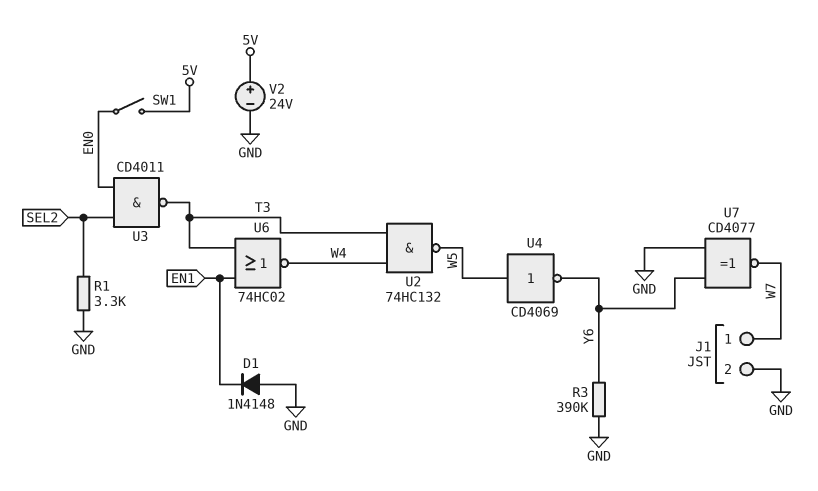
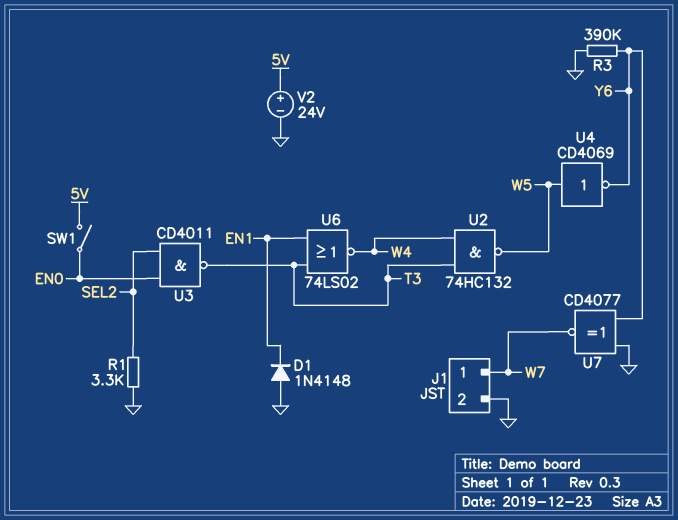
U6: NOR 74HC02 (in EN1, in T3, out W4) -> NOR 74LS02 (in EN1, in T3, out W4)

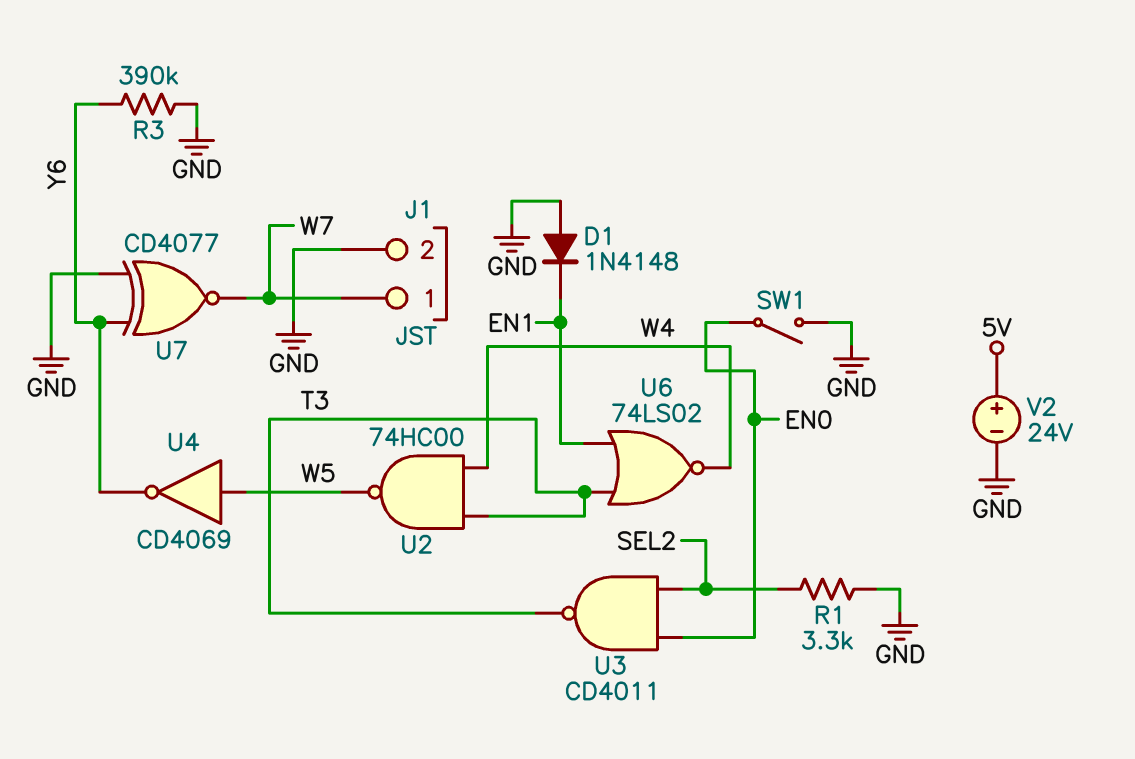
SW1: switch (5V, EN0) -> switch (EN0, GND)
U2: NAND 74HC132 (in T3, in W4, out W5) -> NAND 74HC00 (in T3, in W4, out W5)

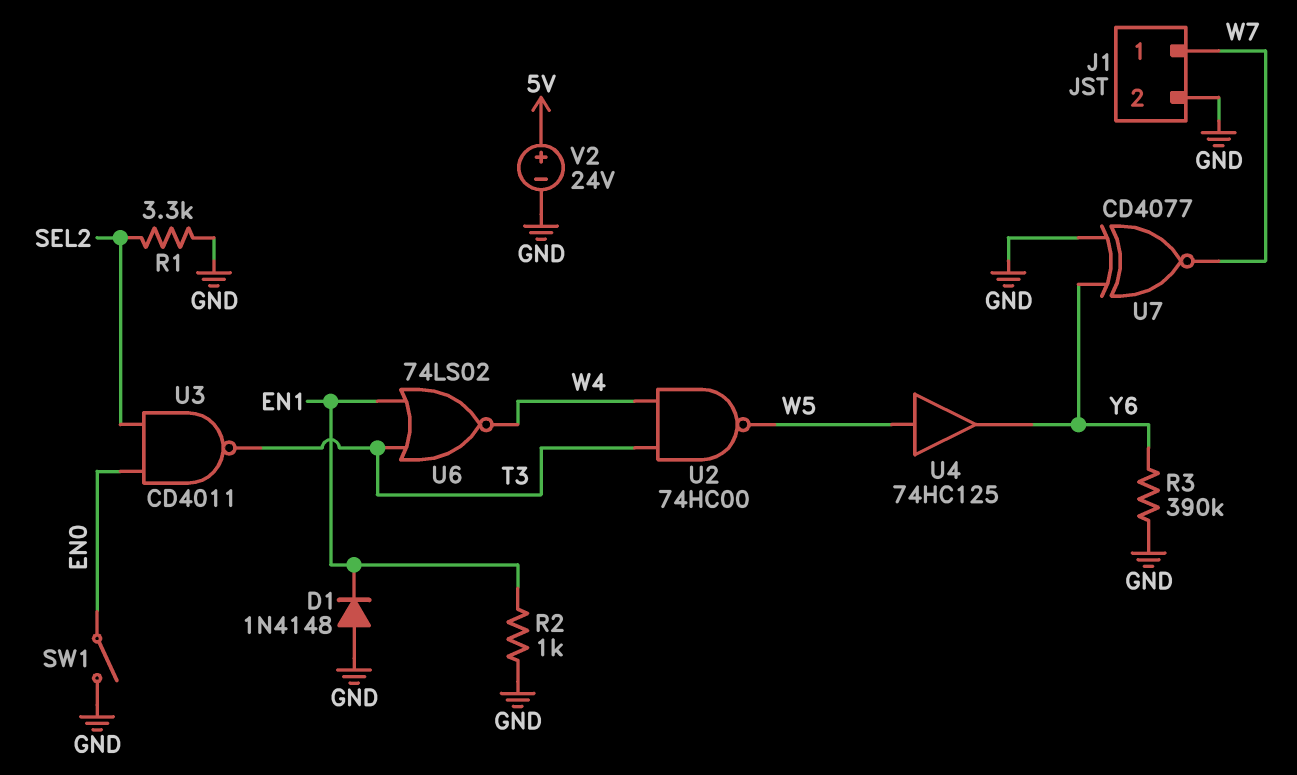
R2: none -> 1k (EN1, GND)
U4: NOT CD4069 (in W5, out Y6) -> buffer 74HC125 (in W5, out Y6)

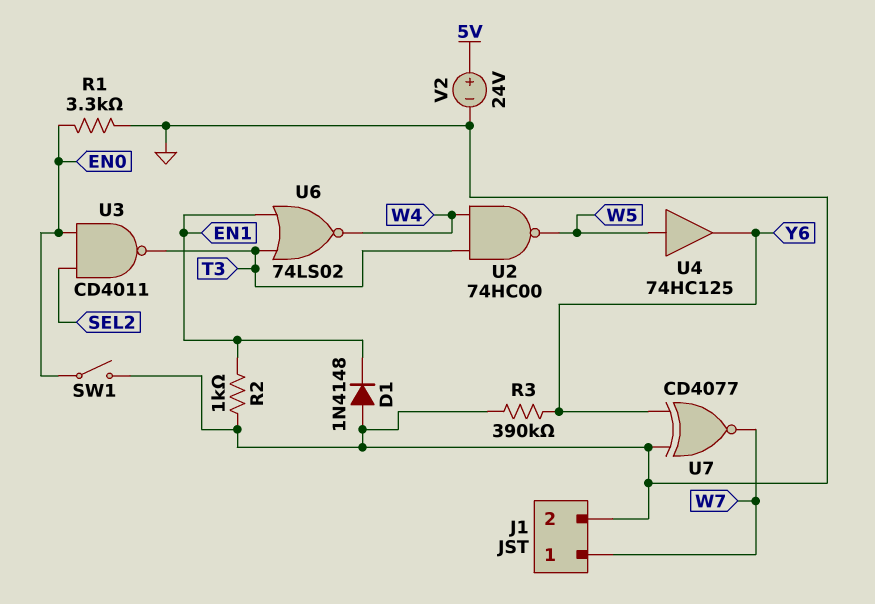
R1: 3.3k (GND, SEL2) -> 3.3k (EN0, GND)

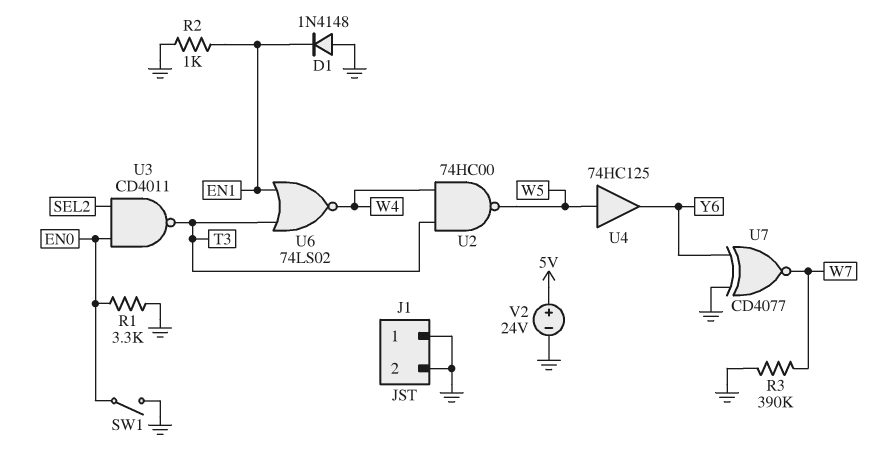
J1 pin 1: W7 -> GND
R3: 390k (GND, Y6) -> 390k (GND, W7)

